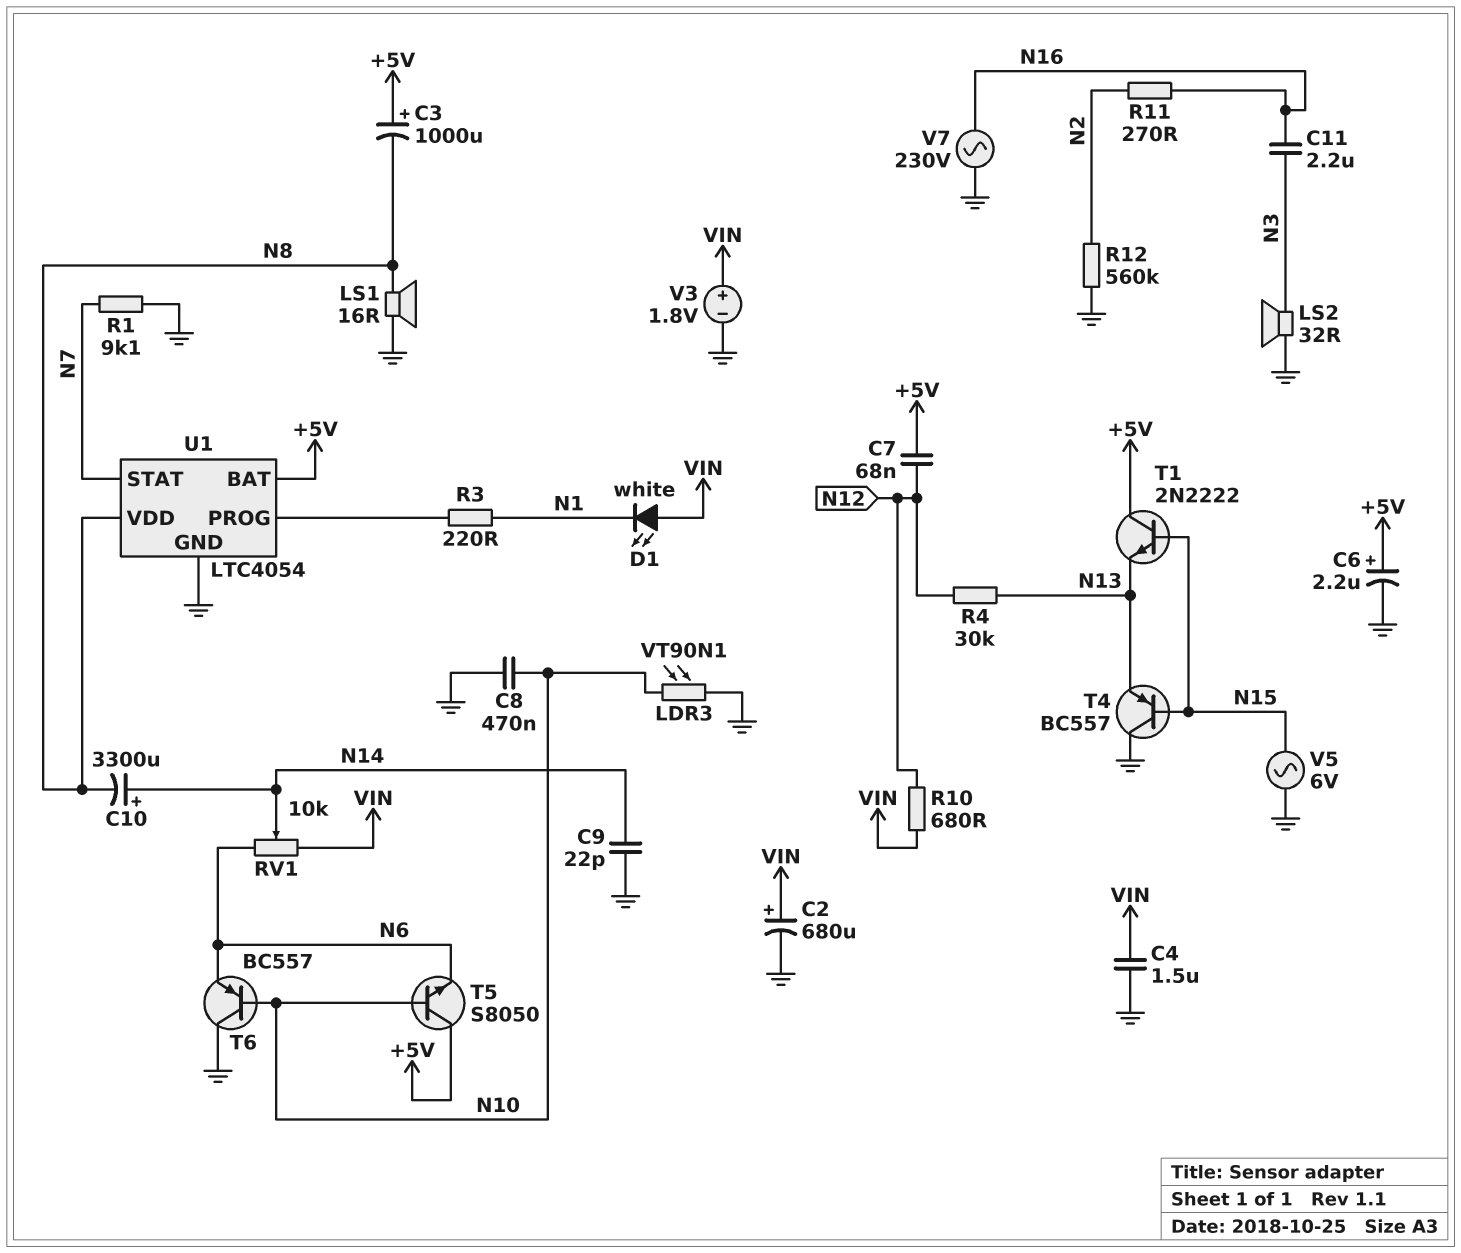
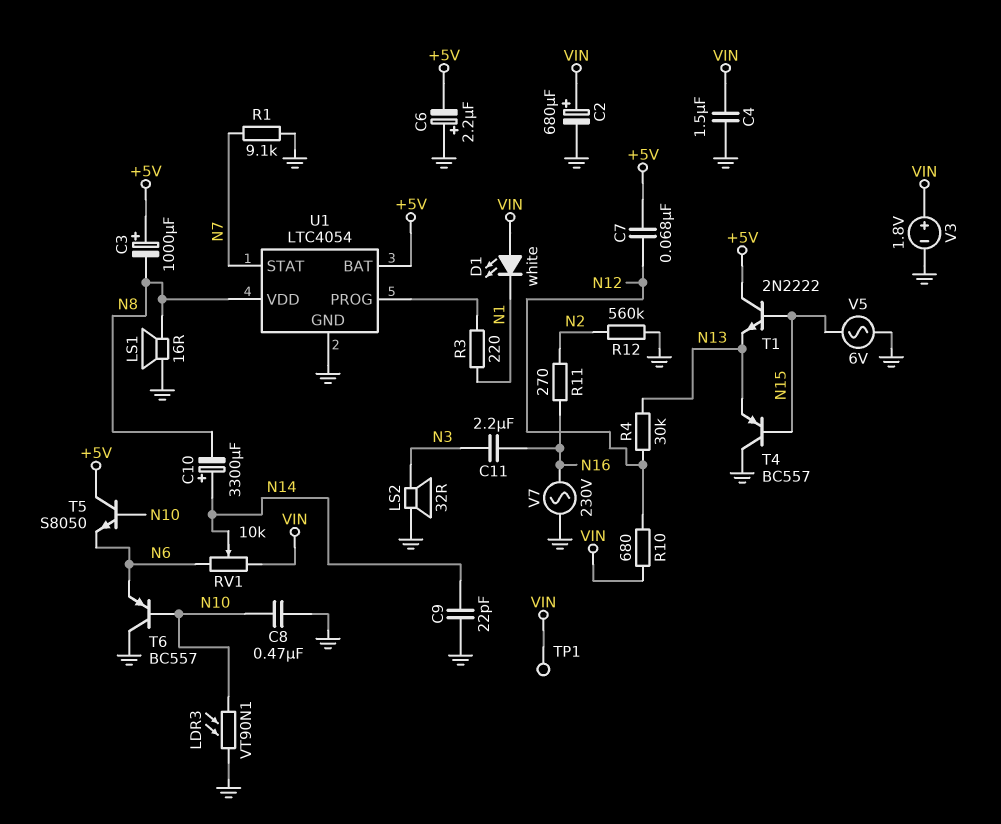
C6: 2.2uF (plus +5V, minus GND) -> 2.2uF (plus GND, minus +5V)
TP1: none -> test point (VIN)

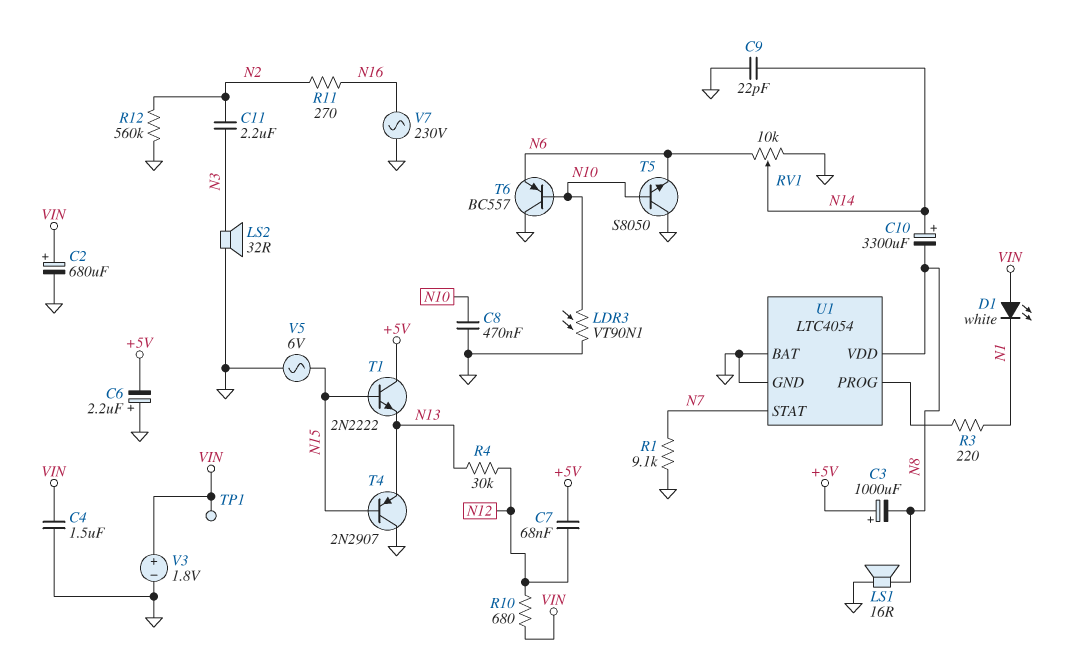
C11: 2.2uF (N3, N16) -> 2.2uF (N2, N3)
RV1: 10k (N6, VIN, wiper N14) -> 10k (GND, N6, wiper N14)
T4: PNP BC557 (B N15, C GND, E N13) -> PNP 2N2907 (B N15, C GND, E N13)
T5: NPN S8050 (B N10, C +5V, E N6) -> NPN S8050 (B N10, C GND, E N6)
U1 pin BAT: +5V -> GND

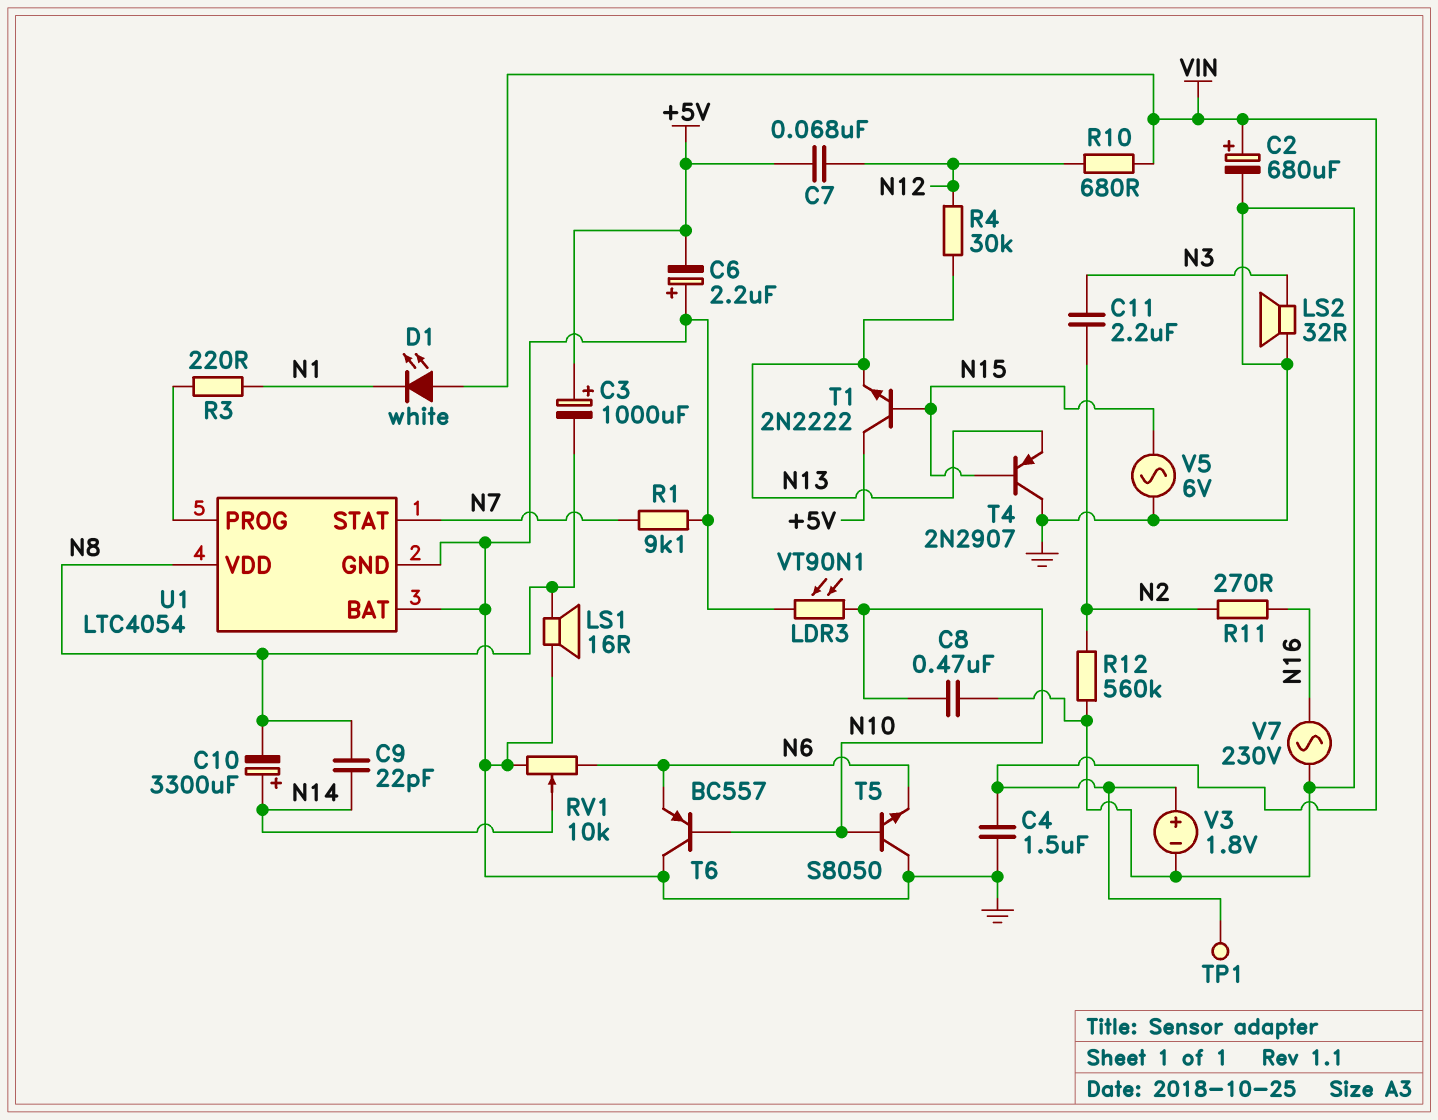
C9: 22pF (GND, N14) -> 22pF (N8, N14)

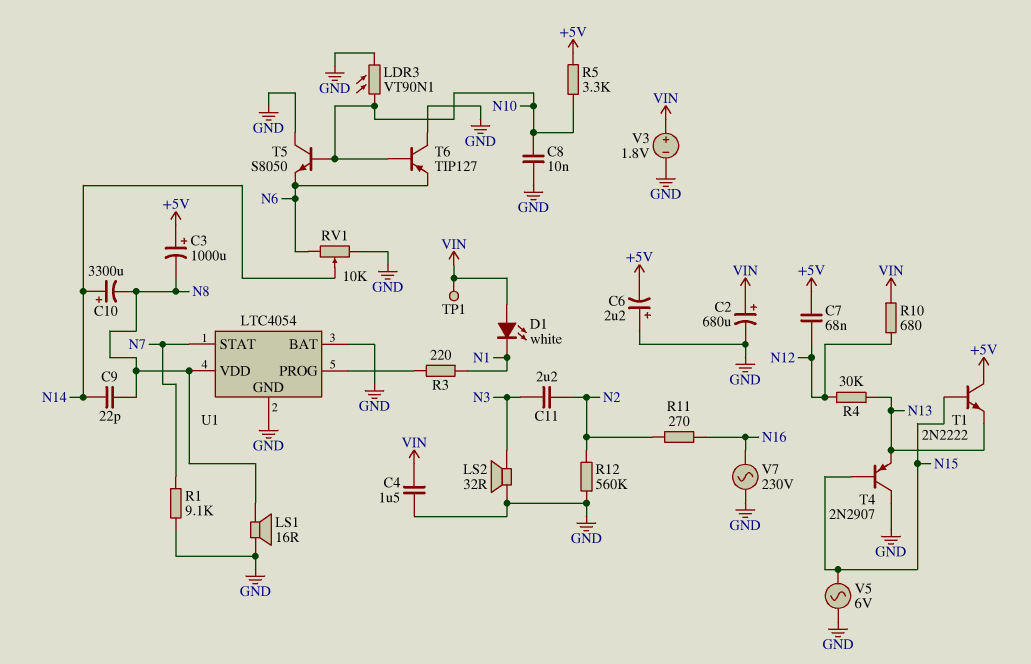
C8: 470nF (GND, N10) -> 10nF (GND, N10)
R5: none -> 3.3k (+5V, N10)
T6: PNP BC557 (B N10, C GND, E N6) -> PNP TIP127 (B N10, C GND, E N6)

